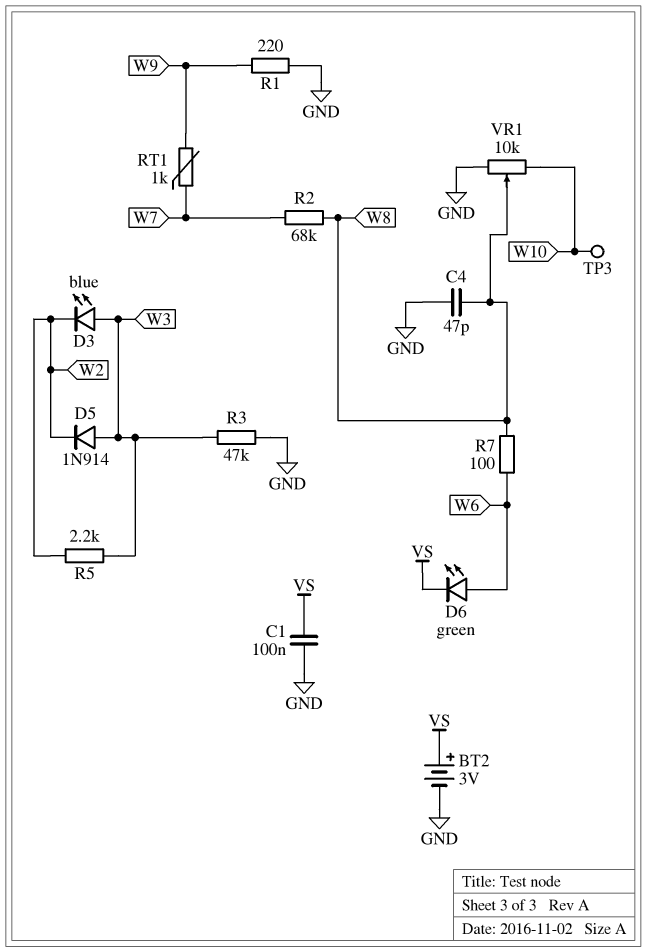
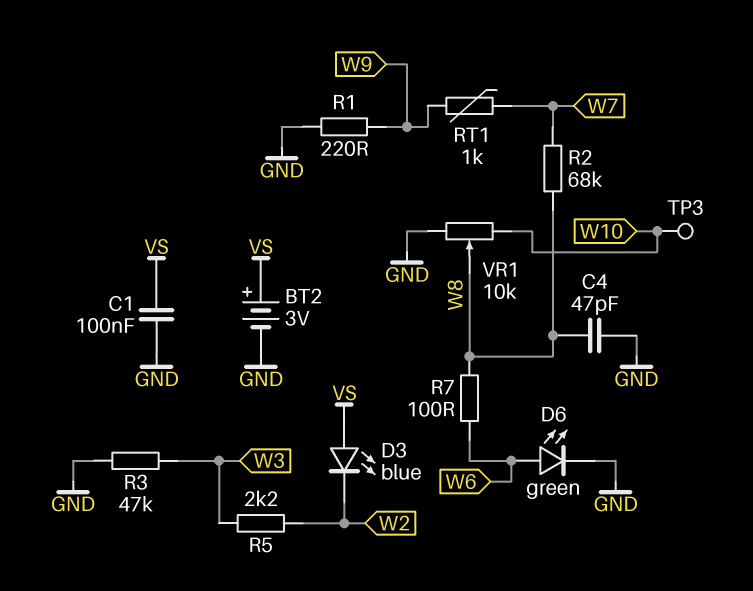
D3: LED blue (A W3, K W2) -> LED blue (A VS, K W2)
D5: diode 1N914 (A W3, K W2) -> none
D6: LED green (A W6, K VS) -> LED green (A W6, K GND)

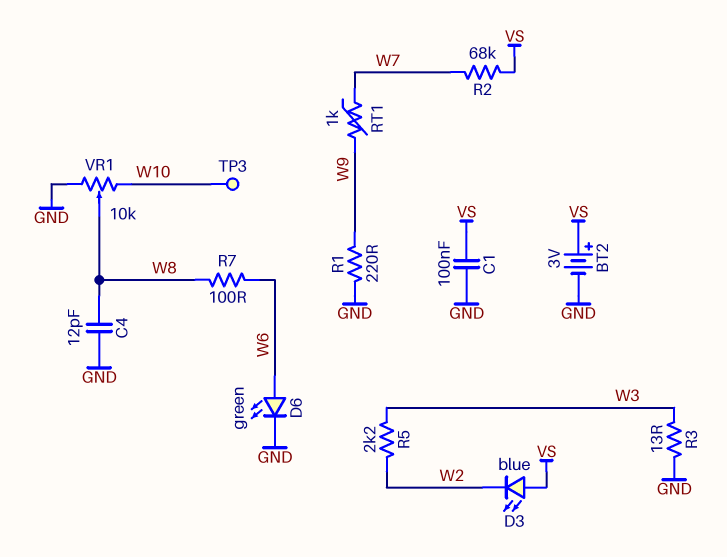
C4: 47pF (GND, W8) -> 12pF (GND, W8)
R2: 68k (W7, W8) -> 68k (VS, W7)
R3: 47k (GND, W3) -> 13 (GND, W3)

